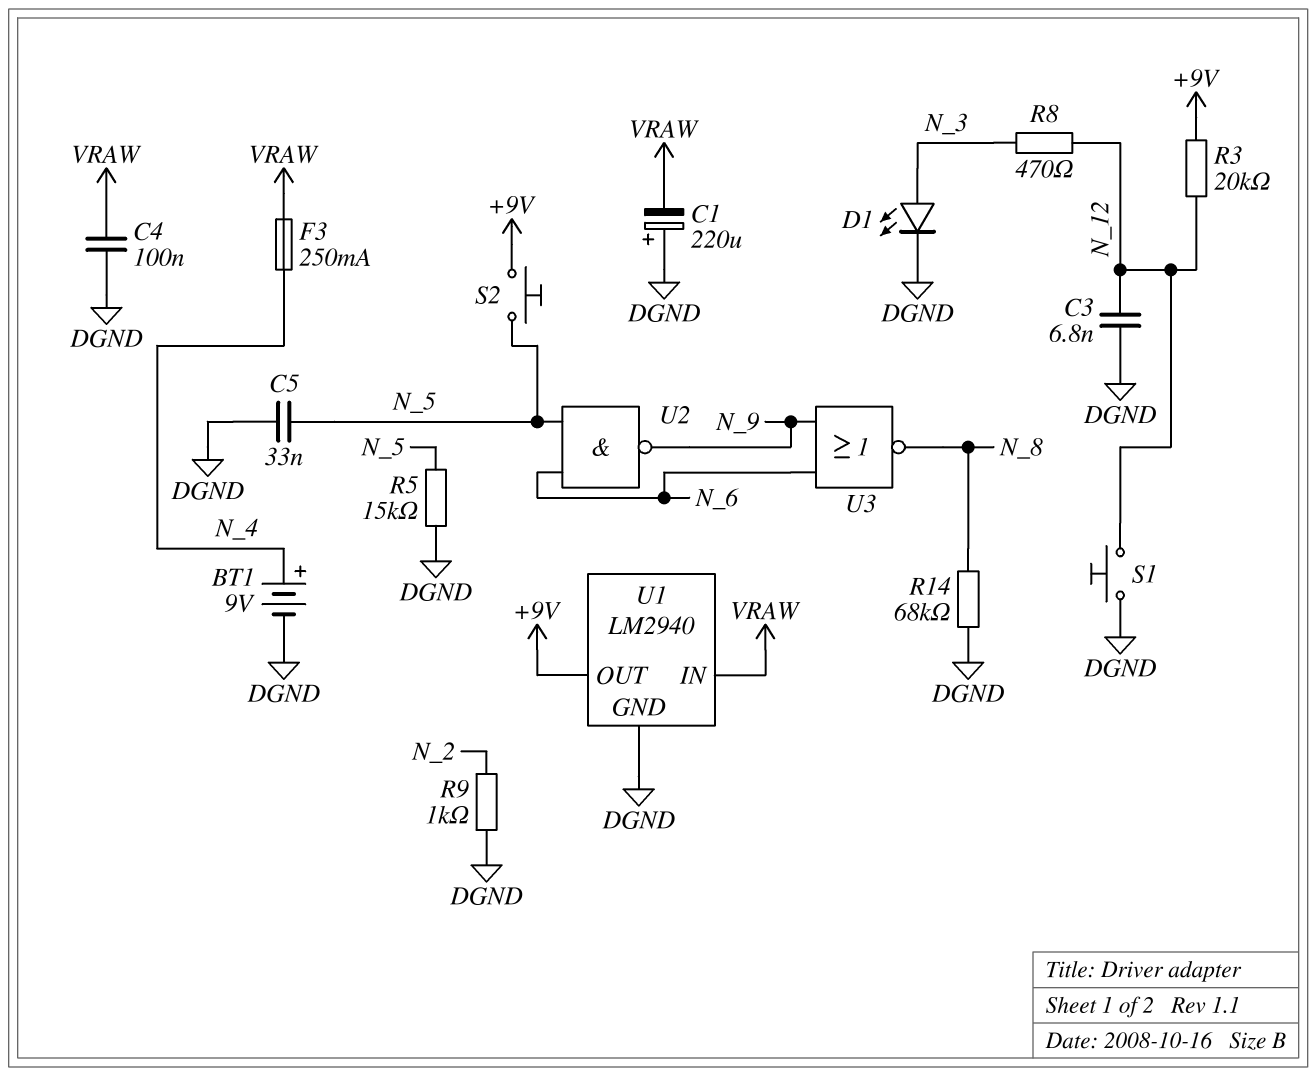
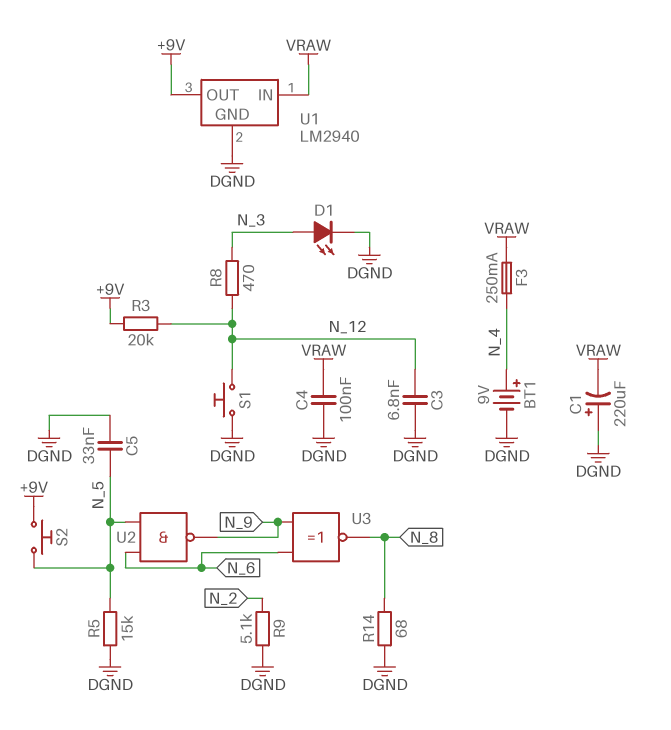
R9: 1k (DGND, N_2) -> 5.1k (DGND, N_2)
R14: 68k (DGND, N_8) -> 68 (DGND, N_8)
U3: NOR (in N_6, in N_9, out N_8) -> XNOR (in N_6, in N_9, out N_8)

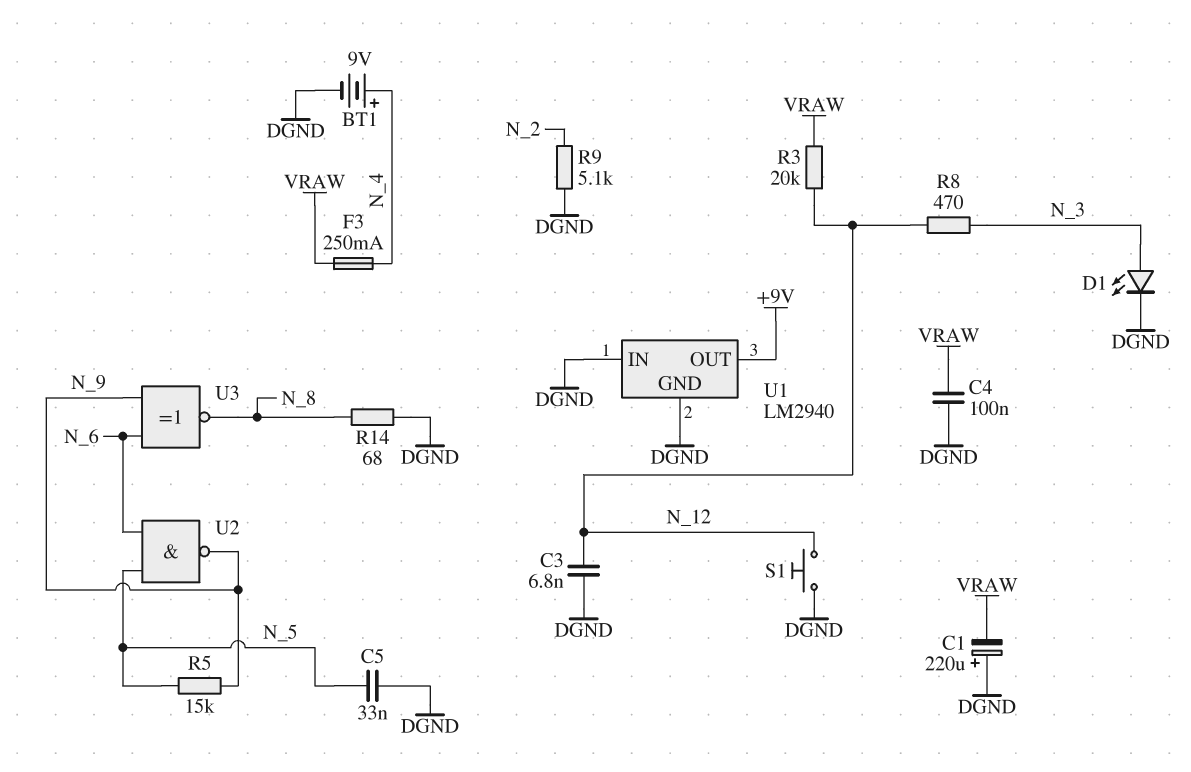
R3: 20k (+9V, N_12) -> 20k (N_12, VRAW)
R5: 15k (DGND, N_5) -> 15k (N_5, N_9)
S2: button (+9V, N_5) -> none
U1 pin IN: VRAW -> DGND

